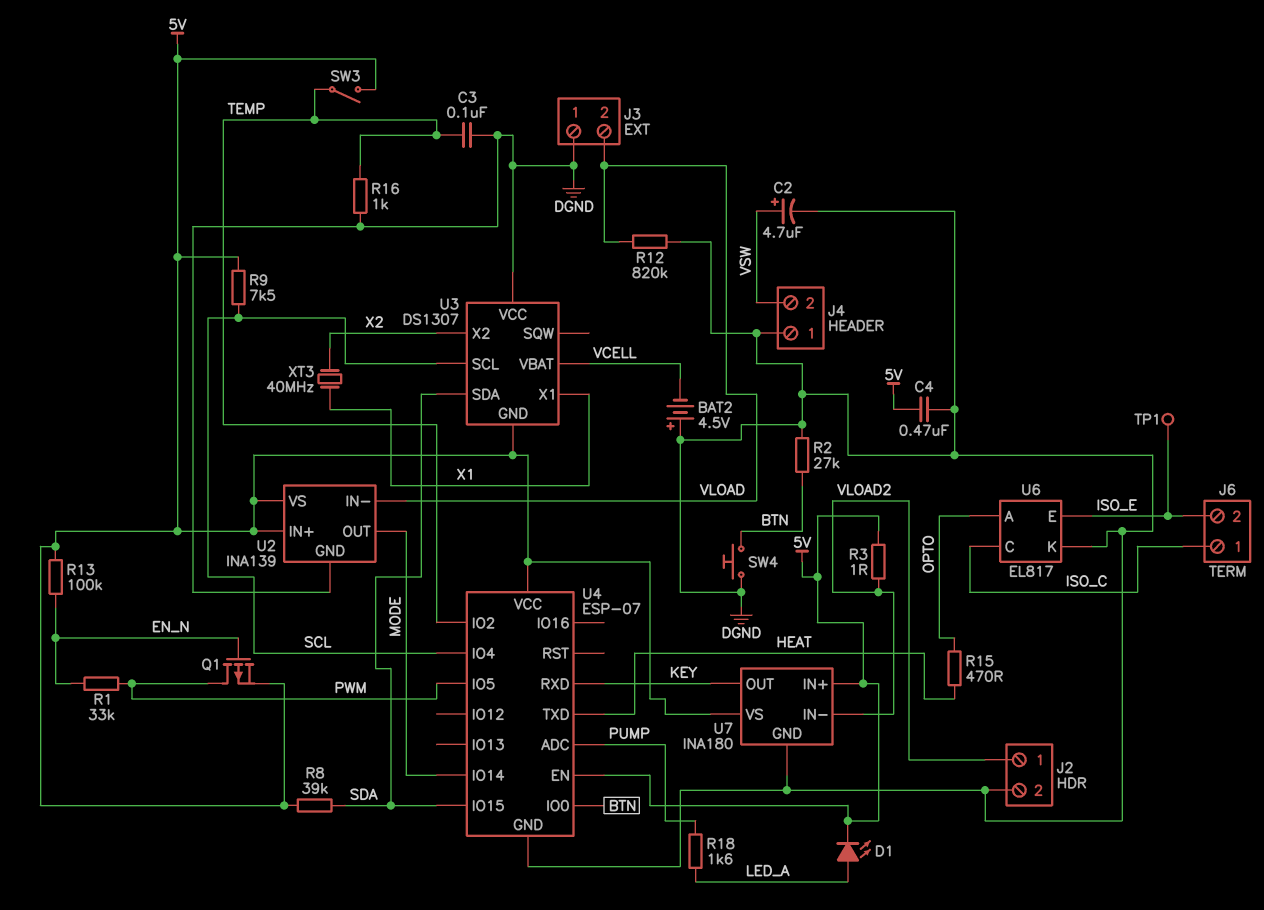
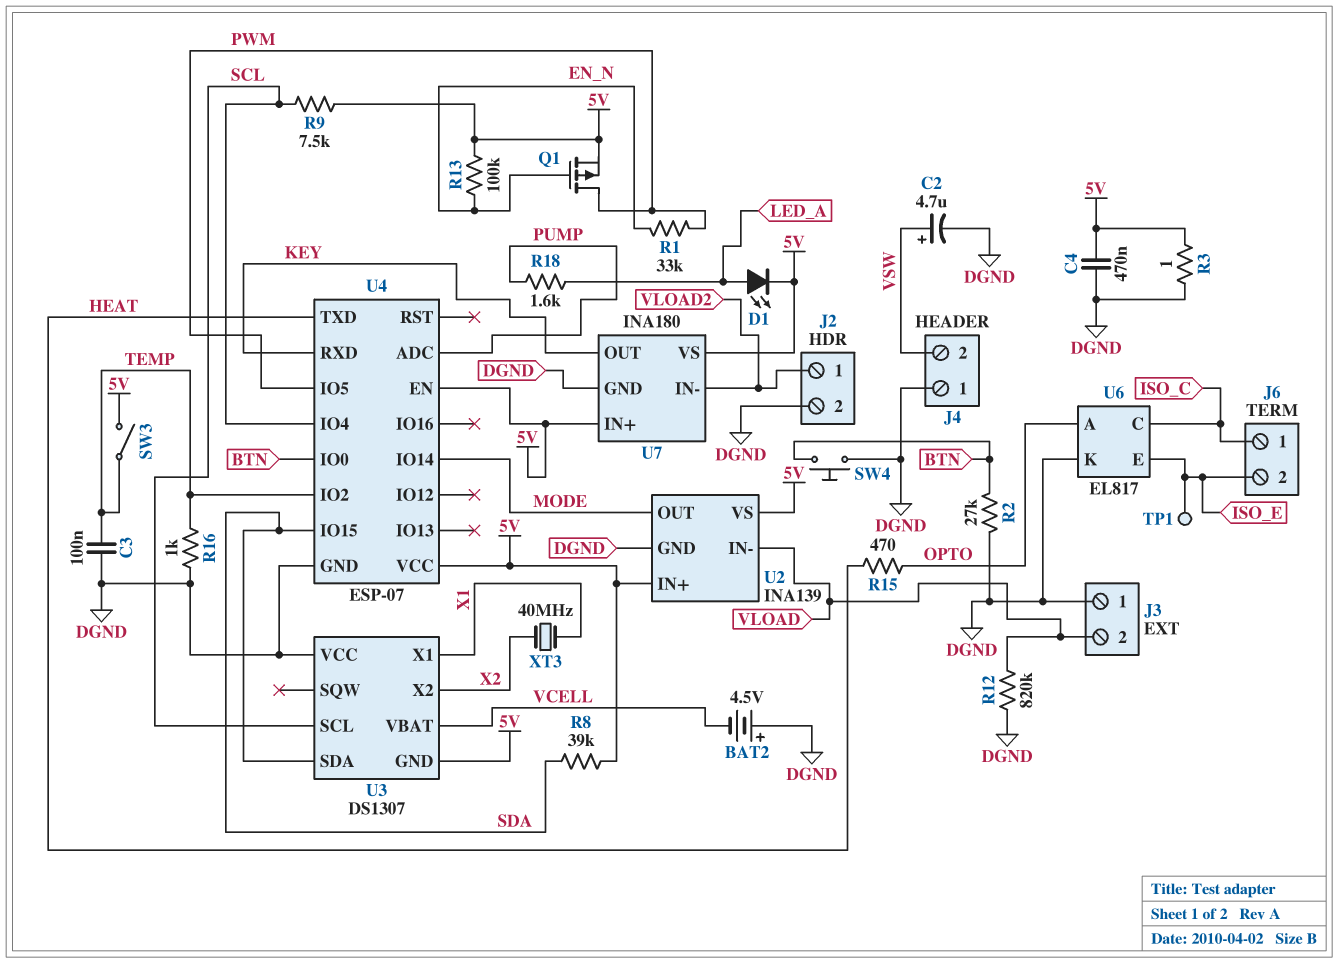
R3: 1 (5V, VLOAD2) -> 1 (5V, DGND)

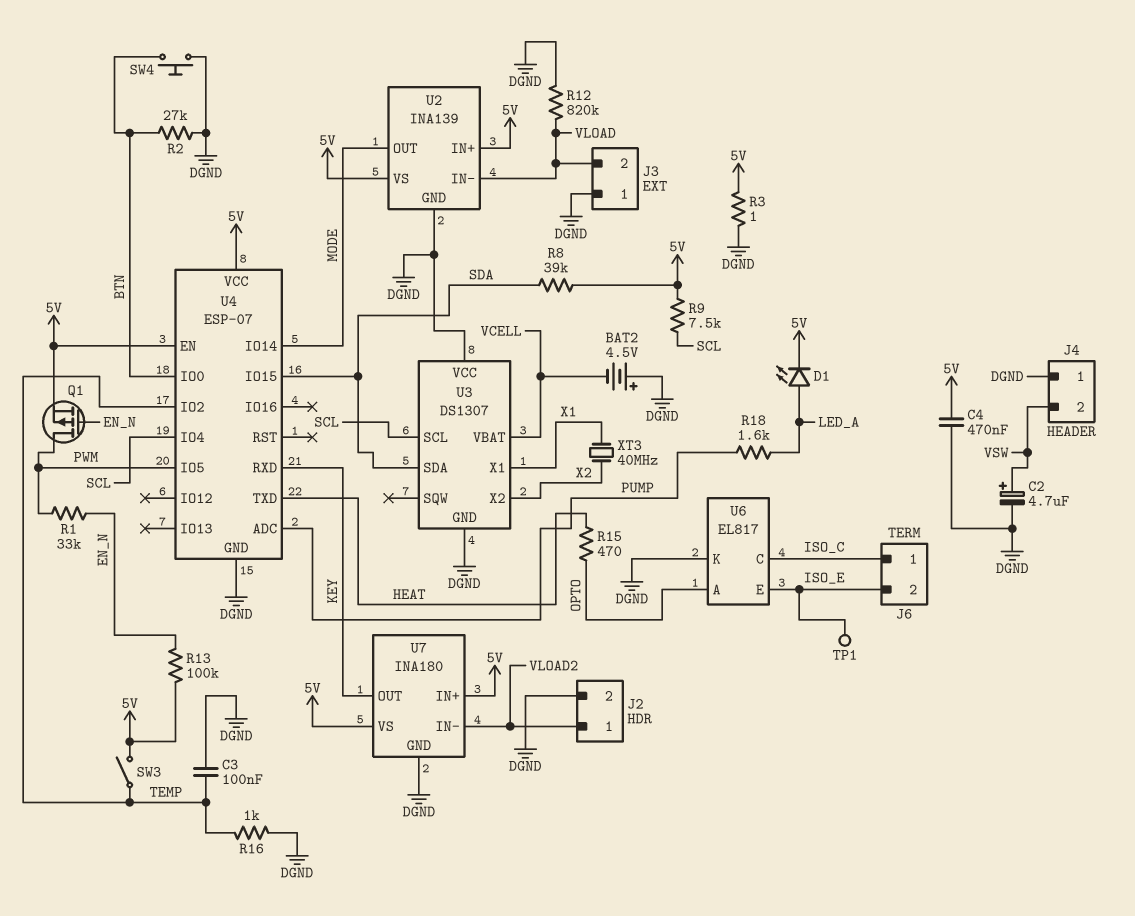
U3 pin GND: 5V -> DGND

